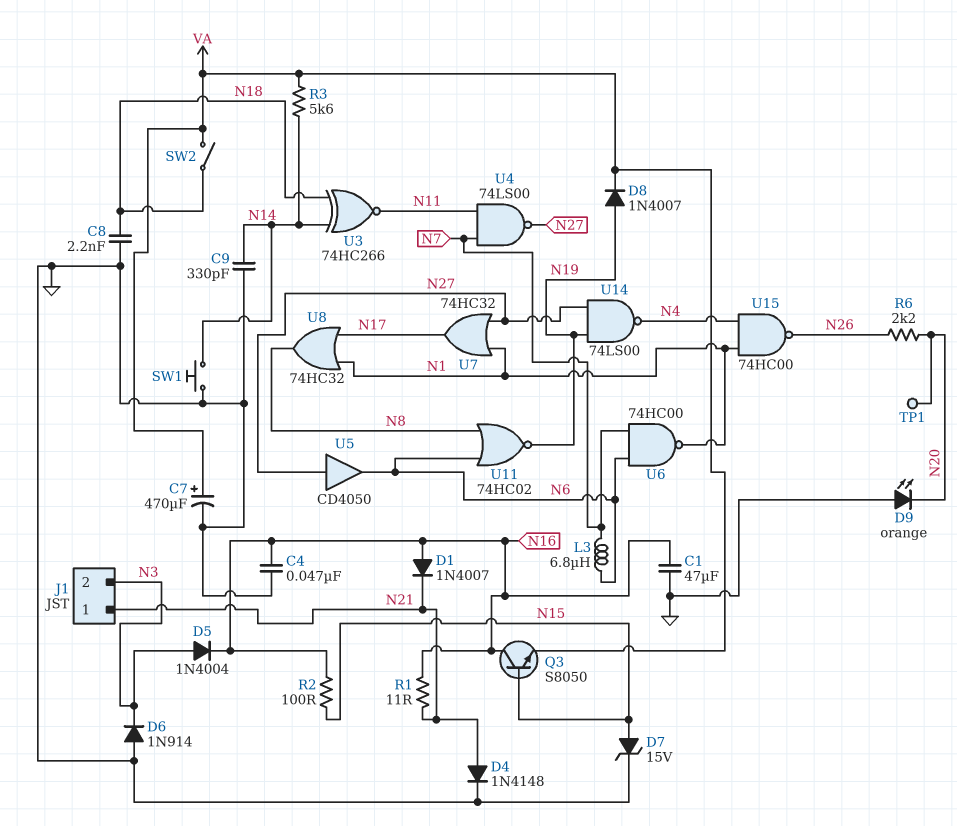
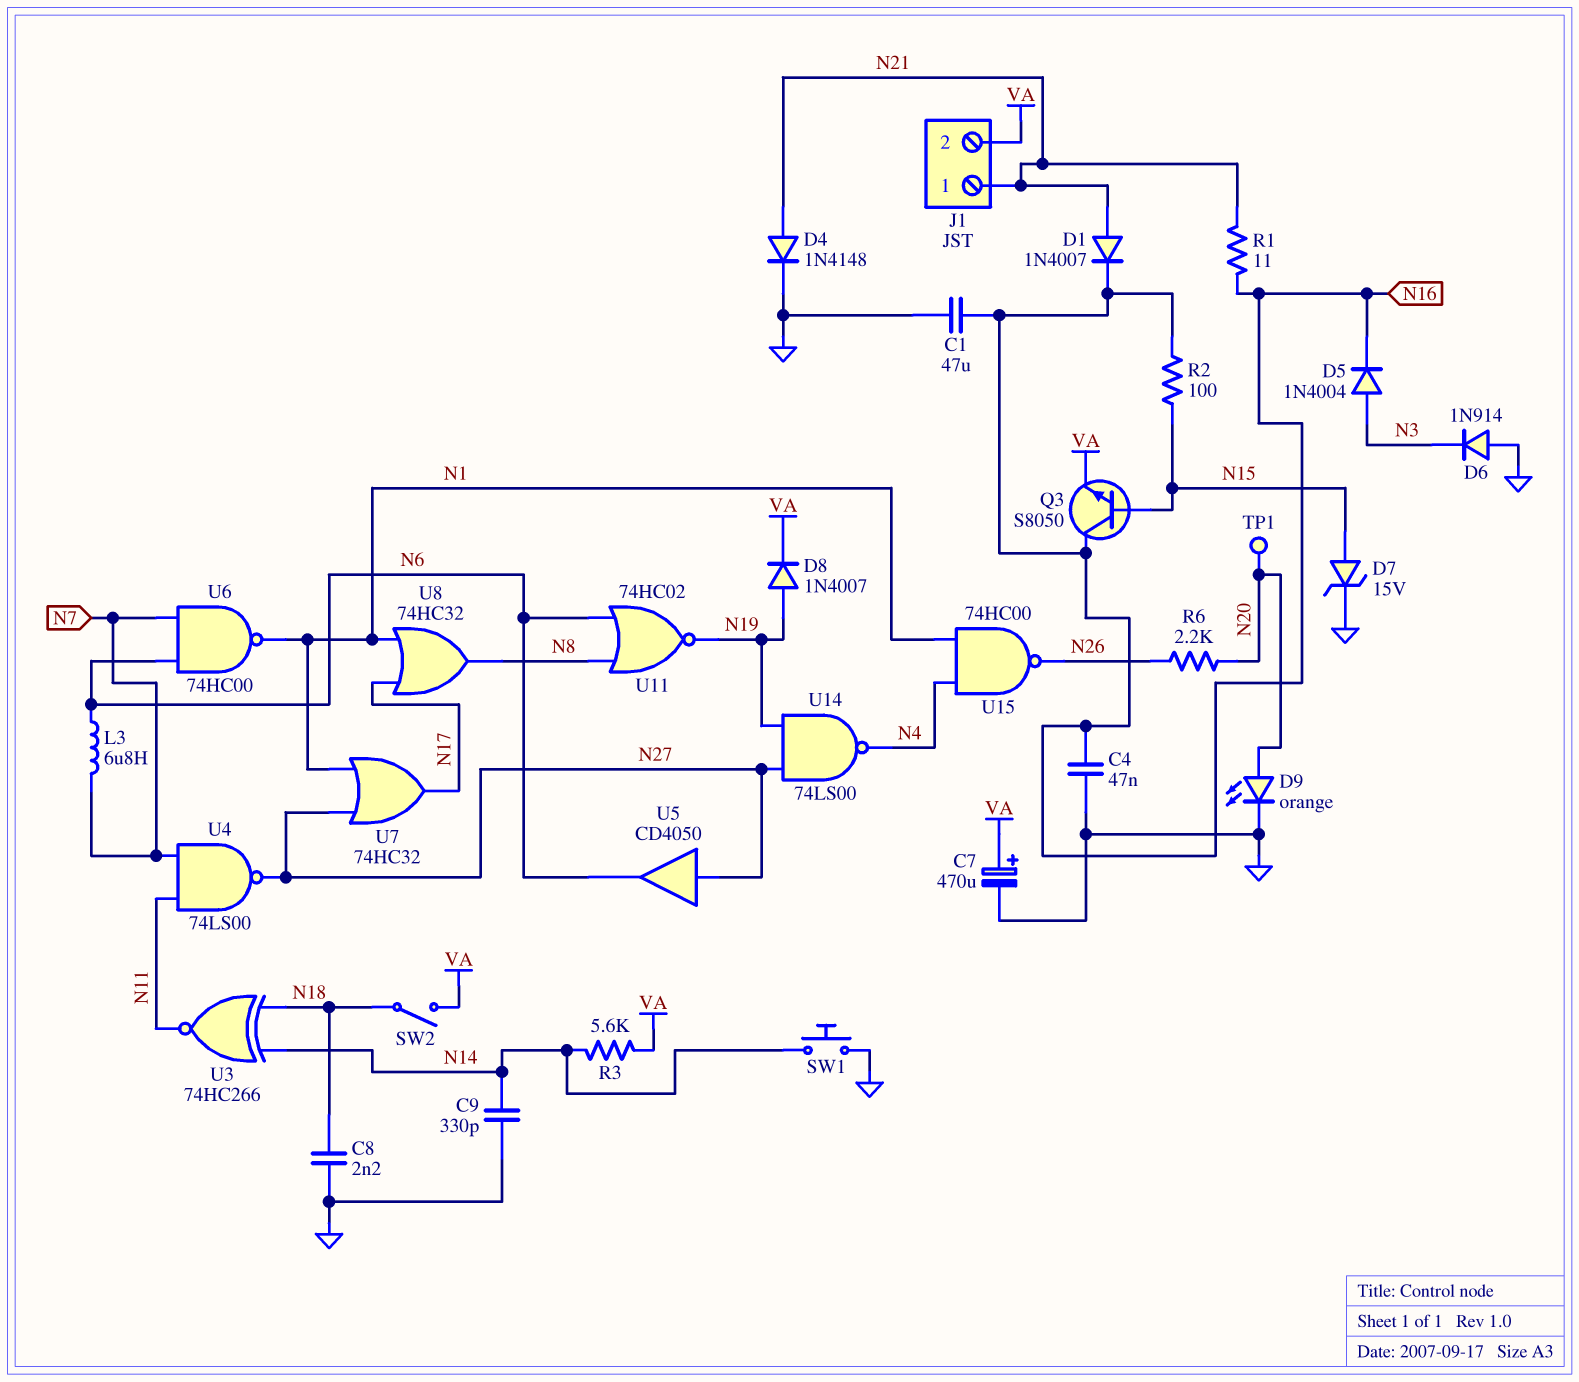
D1: diode 1N4007 (A N16, K N21) -> diode 1N4007 (A N21, K N16)
D9: LED orange (A GND, K N20) -> LED orange (A N20, K GND)
J1 pin 2: N3 -> VA

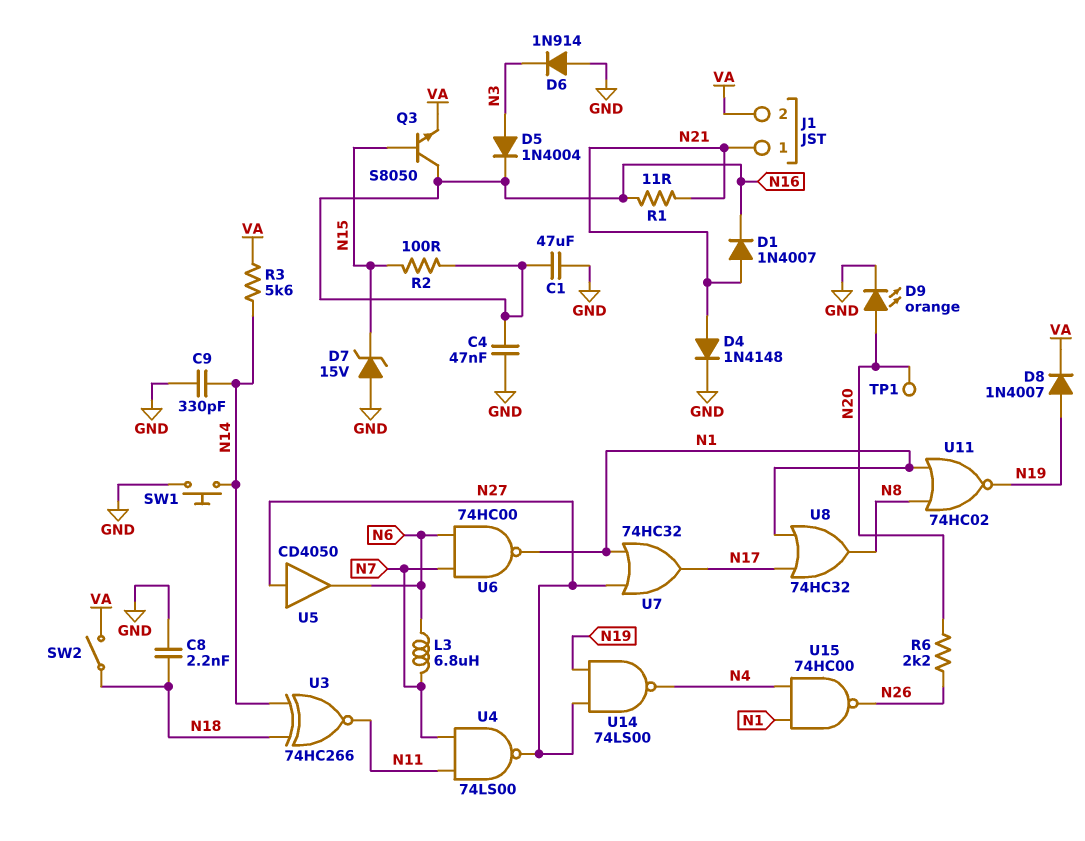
C7: 470uF (plus VA, minus GND) -> none
D7: zener 15V (A N15, K GND) -> zener 15V (A GND, K N15)
U11: NOR 74HC02 (in N6, in N8, out N19) -> NOR 74HC02 (in N1, in N8, out N19)

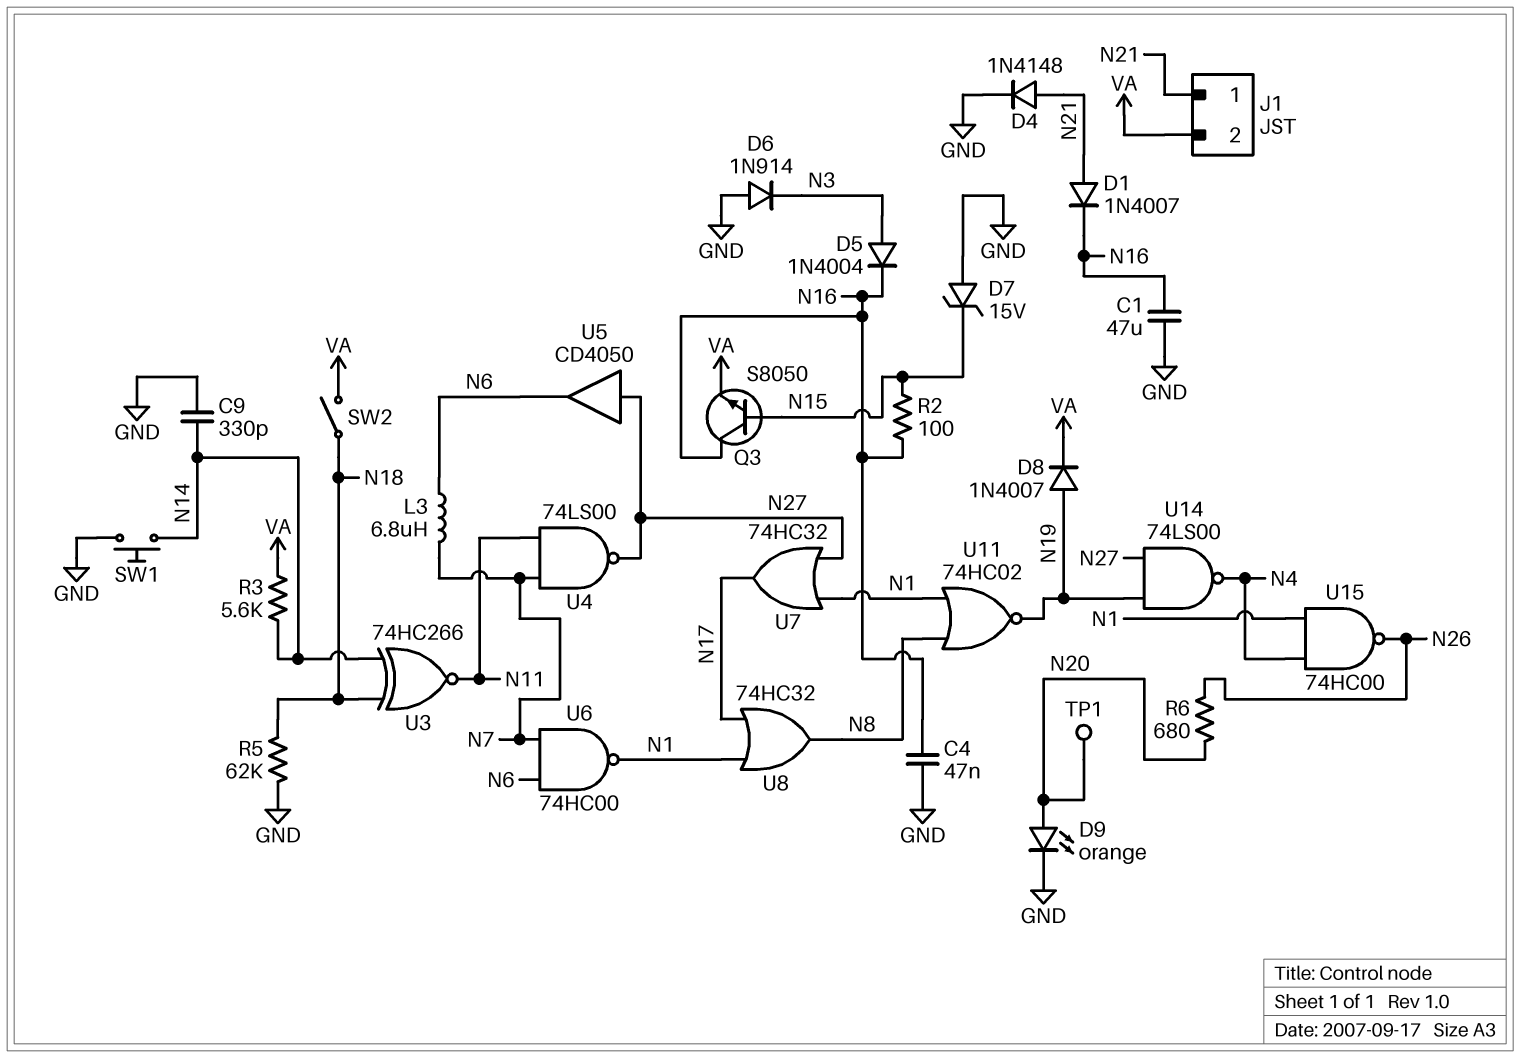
C8: 2.2nF (GND, N18) -> none
R1: 11 (N16, N21) -> none
R5: none -> 62k (GND, N18)
R6: 2.2k (N20, N26) -> 680 (N20, N26)

